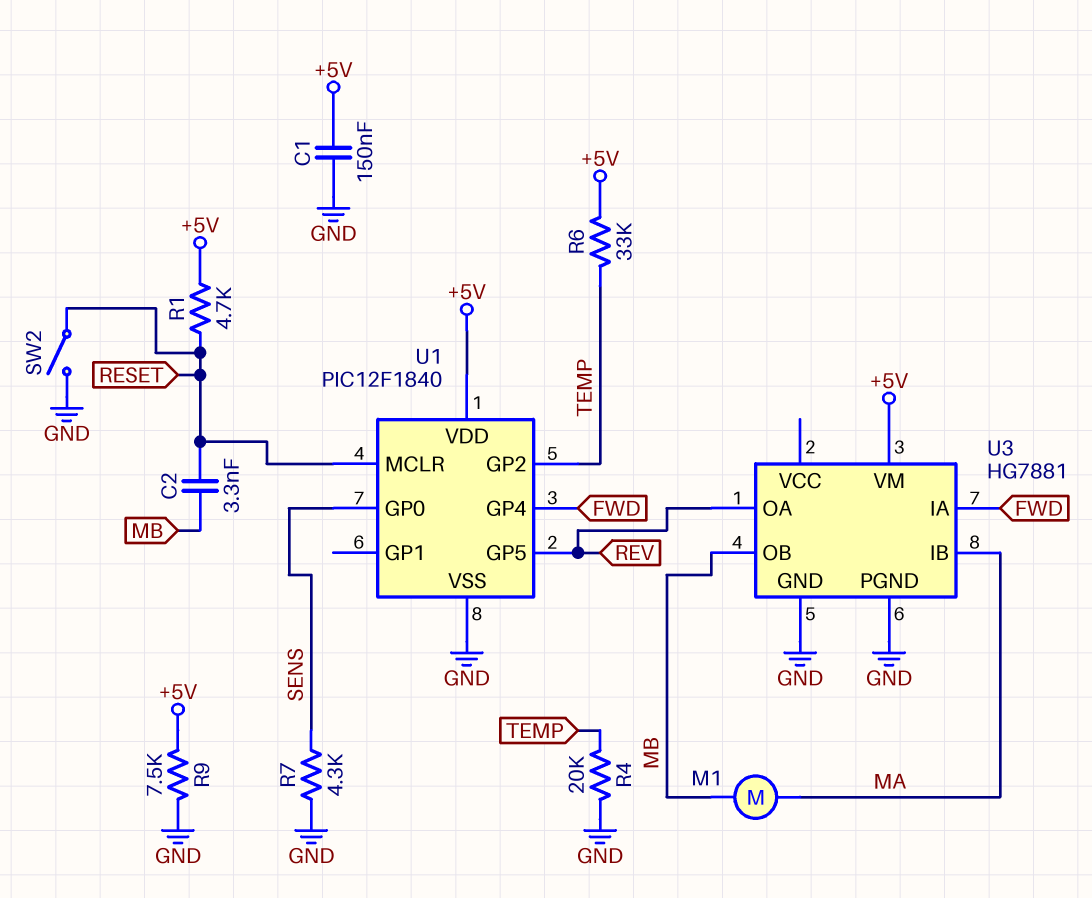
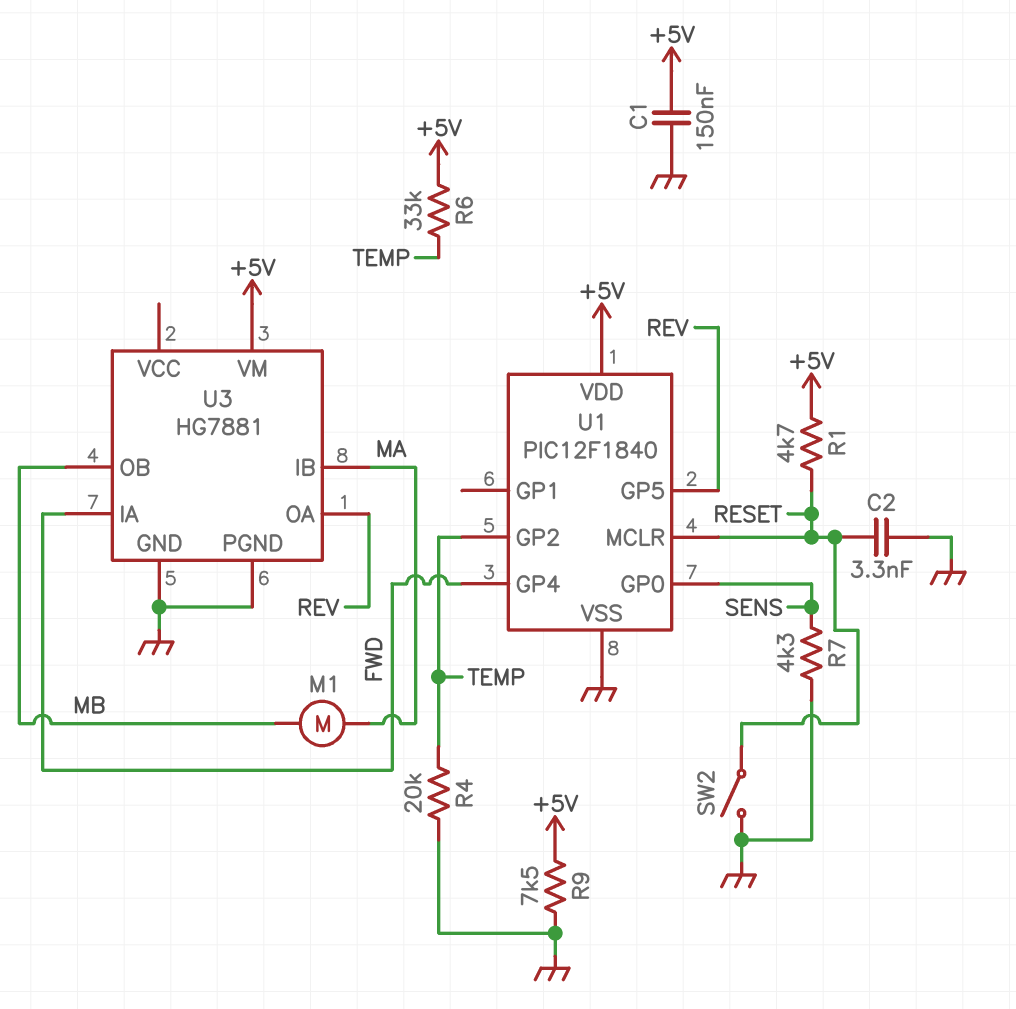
C2: 3.3nF (MB, RESET) -> 3.3nF (GND, RESET)

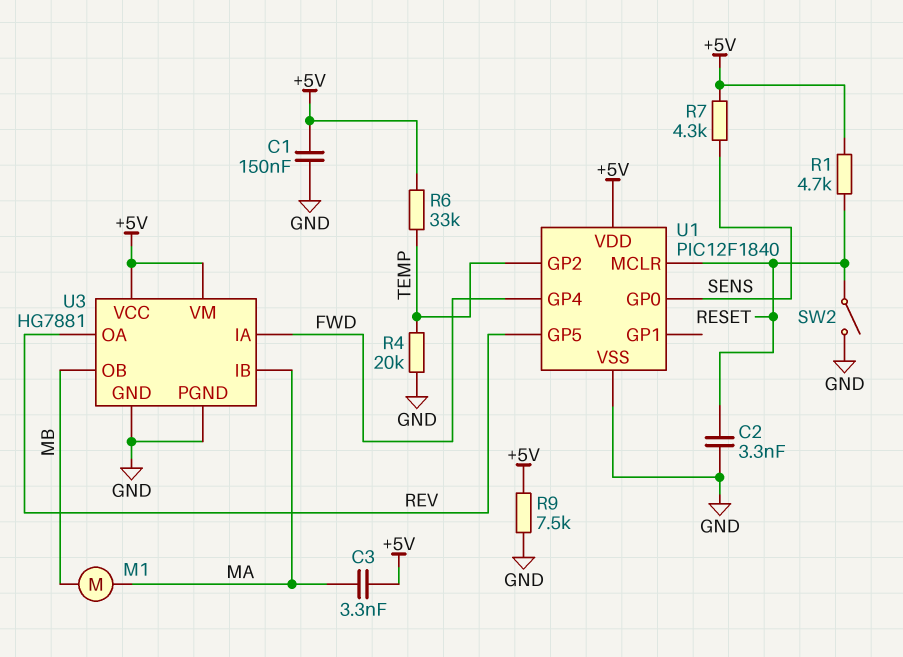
C3: none -> 3.3nF (+5V, MA)
R7: 4.3k (GND, SENS) -> 4.3k (+5V, SENS)
U3 pin VCC: none -> +5V

